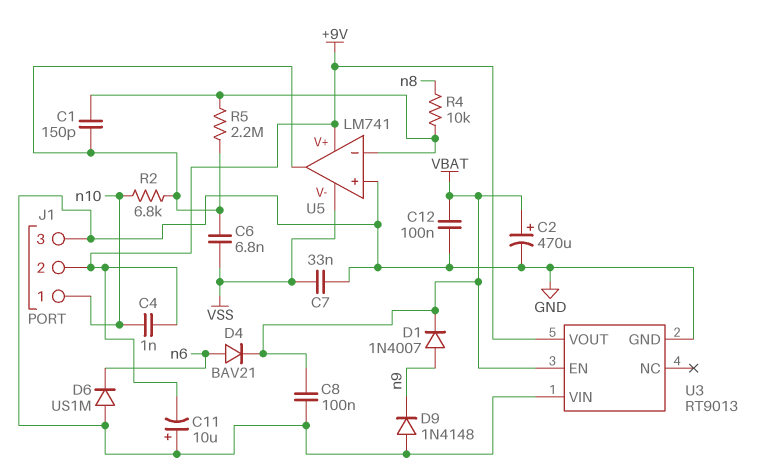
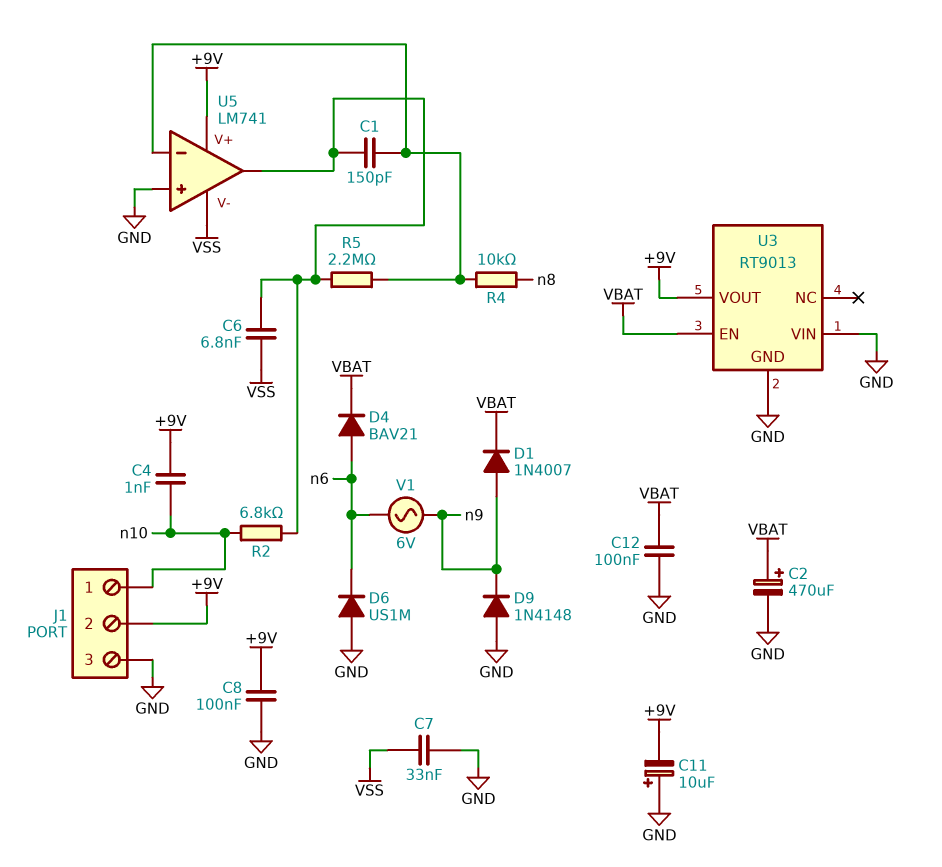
C8: 100nF (GND, VBAT) -> 100nF (+9V, GND)
V1: none -> AC 6V (n6, n9)

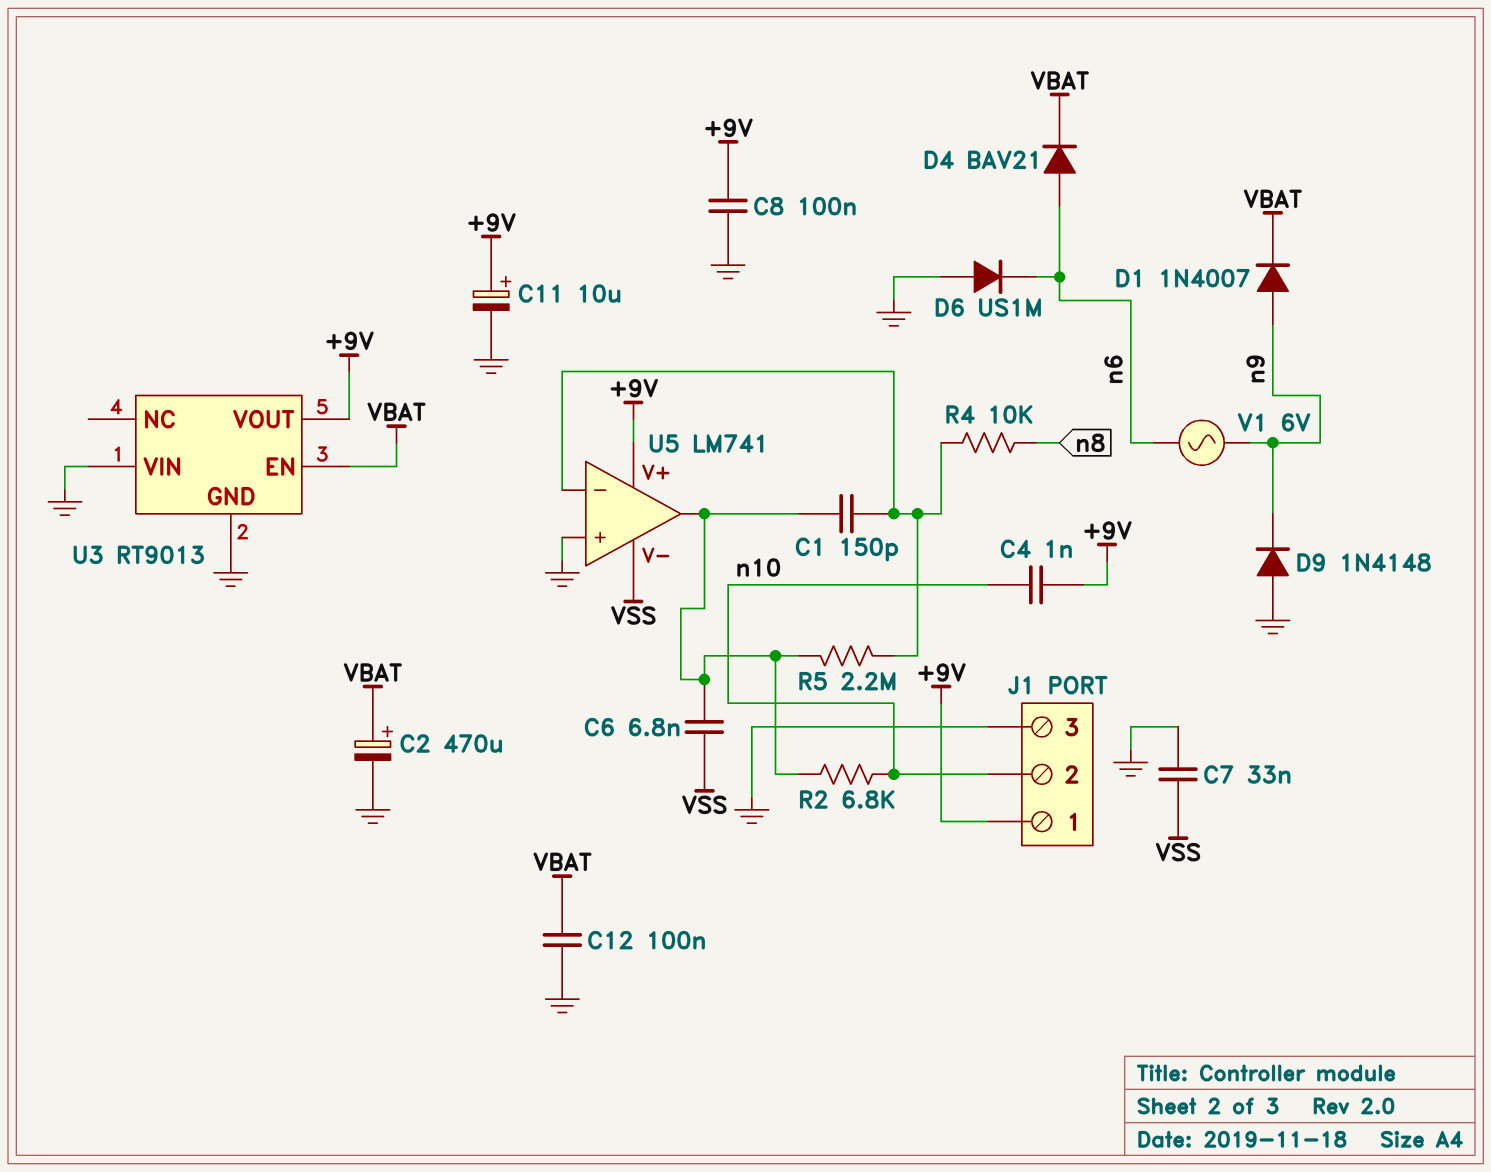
C11: 10uF (plus GND, minus +9V) -> 10uF (plus +9V, minus GND)
J1 pin 1: n10 -> +9V
J1 pin 2: +9V -> n10

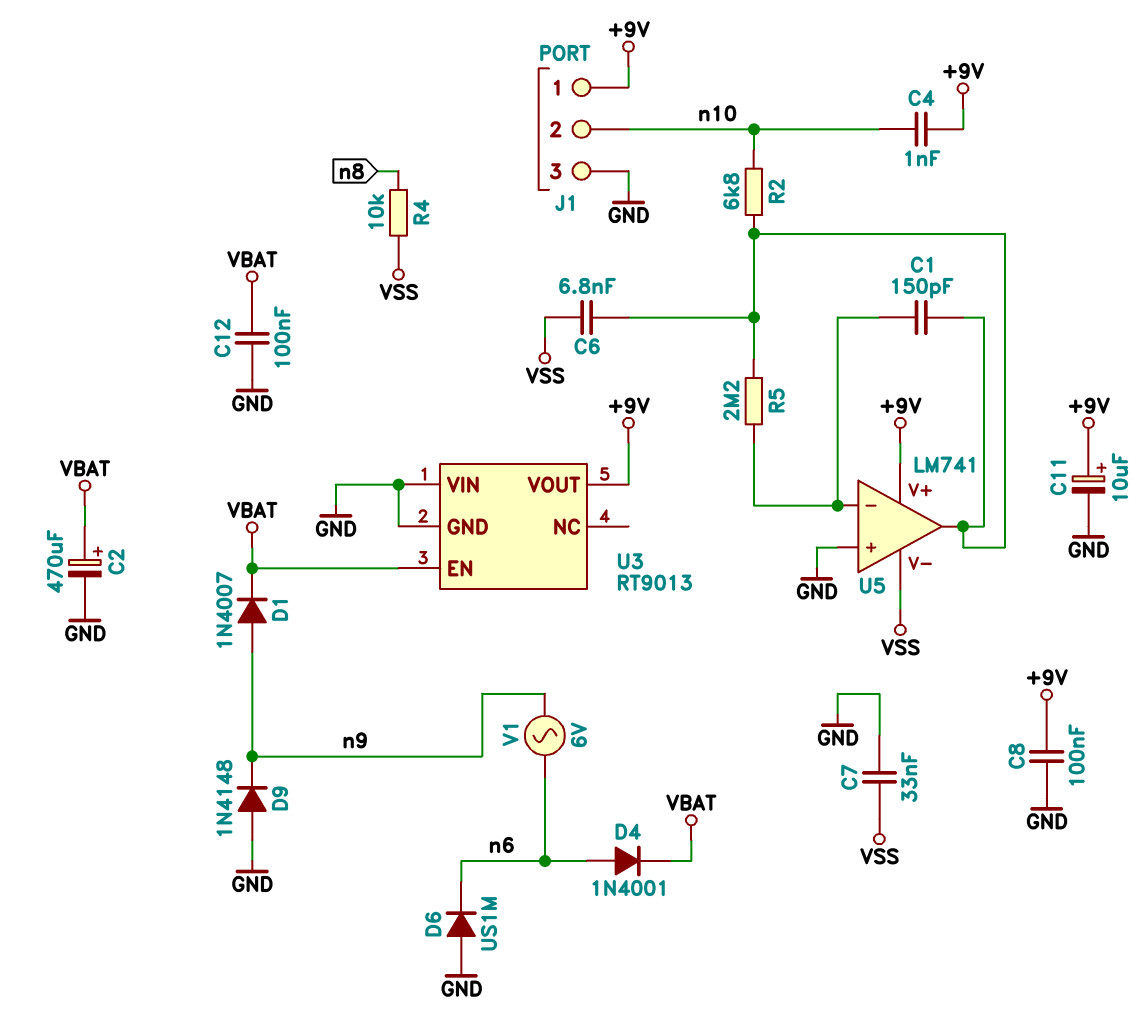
D4: diode BAV21 (A n6, K VBAT) -> diode 1N4001 (A n6, K VBAT)
R4: 10k (U5/in-, n8) -> 10k (VSS, n8)

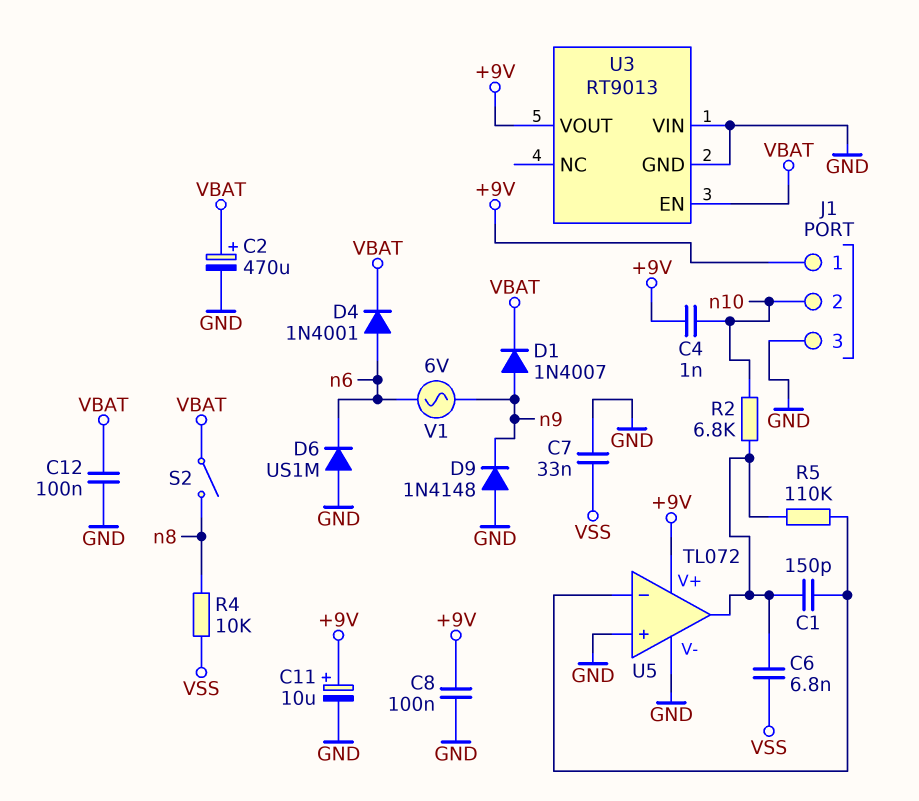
R5: 2.2M (U5/in-, U5/out) -> 110k (U5/in-, U5/out)
S2: none -> switch (VBAT, n8)
U5: LM741 -> TL072
U5 pin V-: VSS -> GND

